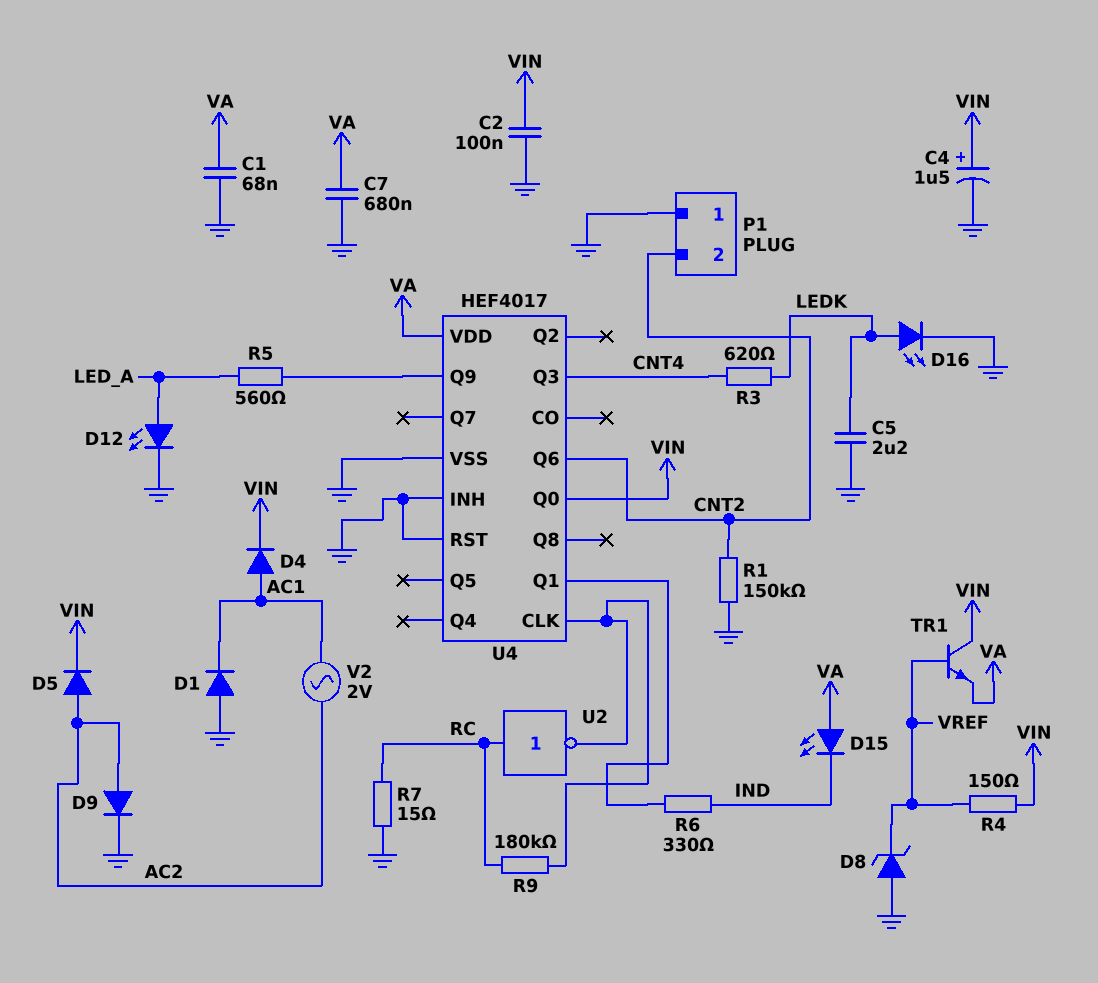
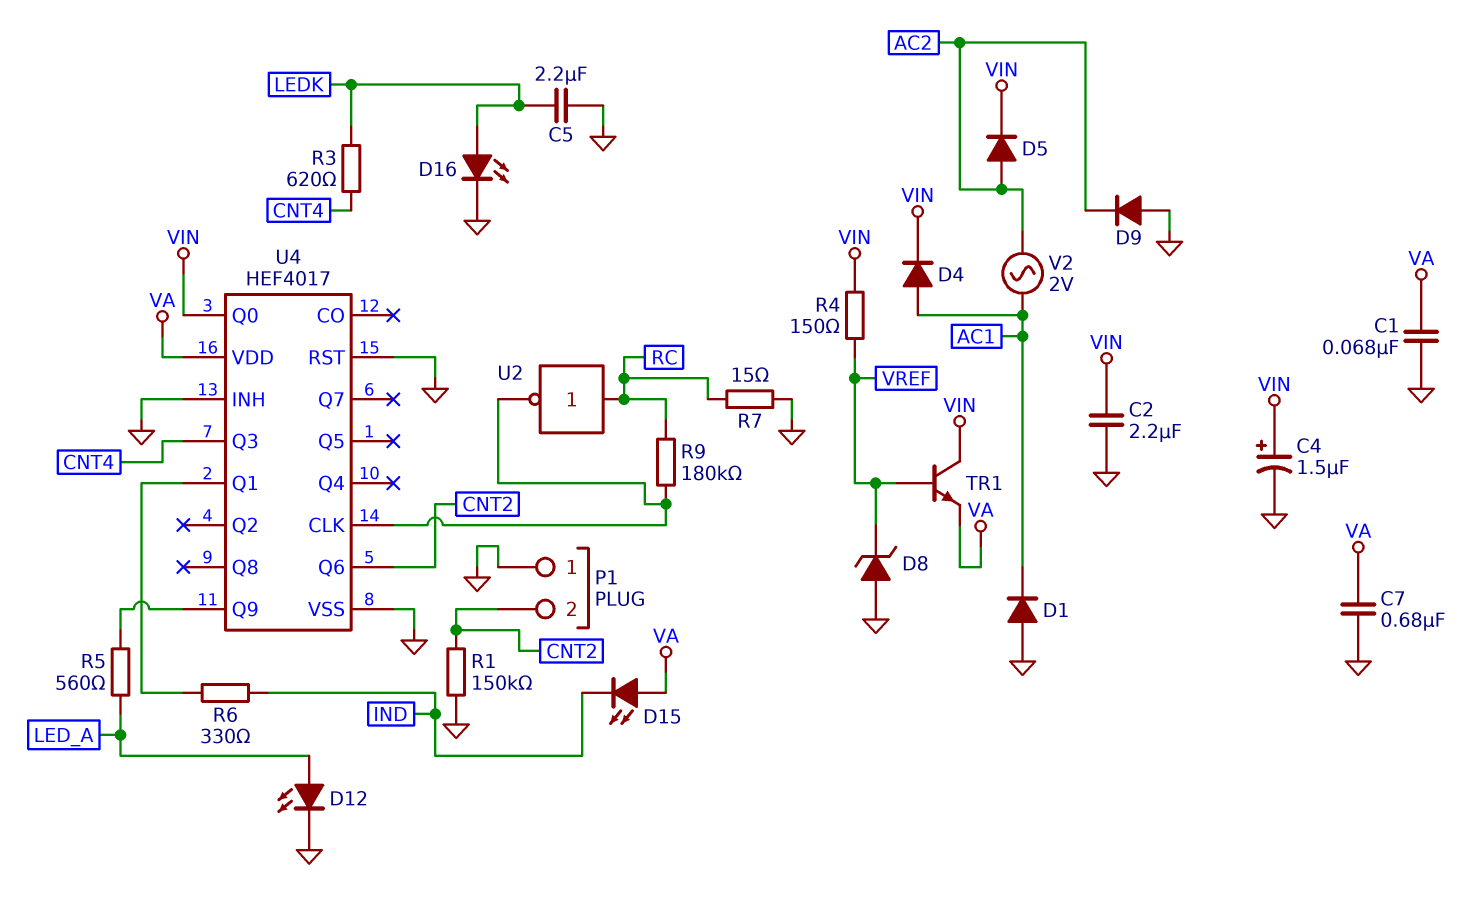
C2: 100nF (GND, VIN) -> 2.2uF (GND, VIN)
D9: diode (A AC2, K GND) -> diode (A GND, K AC2)

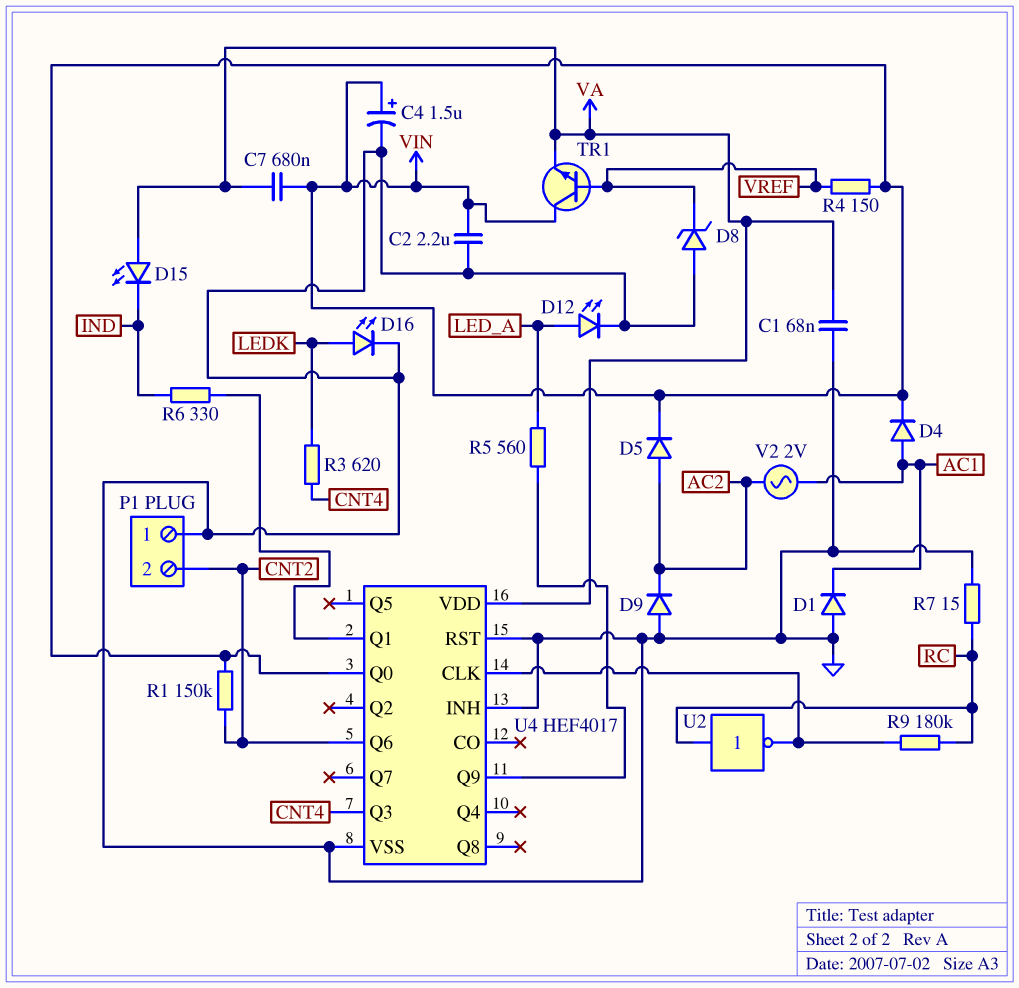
C5: 2.2uF (GND, LEDK) -> none
C7: 680nF (GND, VA) -> 680nF (VA, VIN)
R1: 150k (CNT2, GND) -> 150k (CNT2, VIN)

